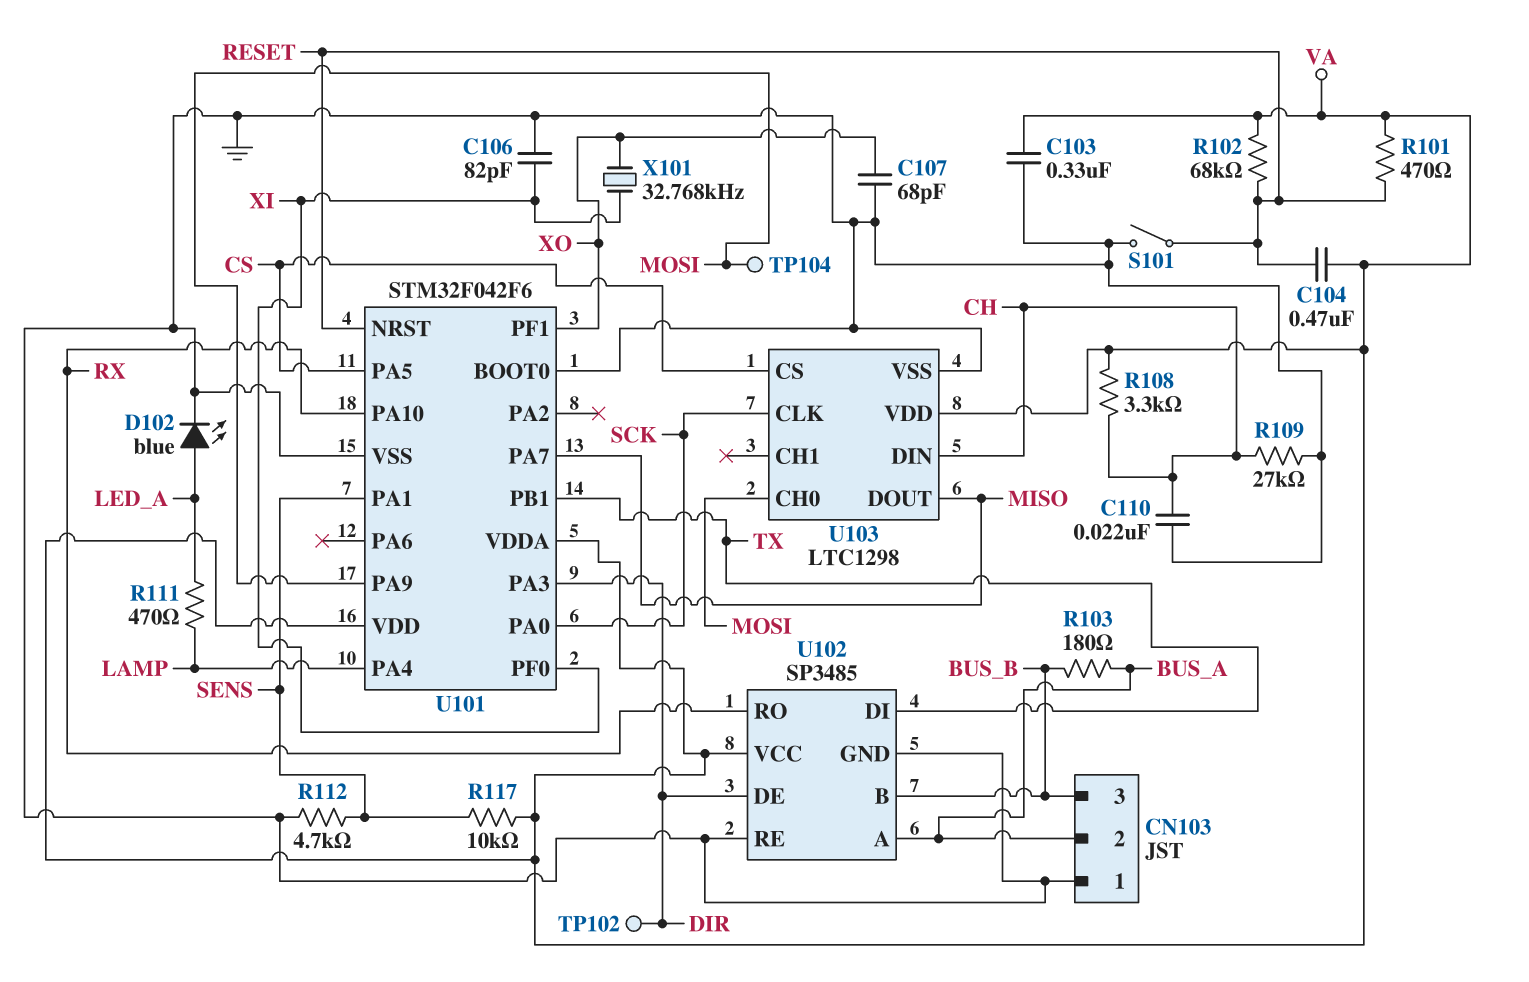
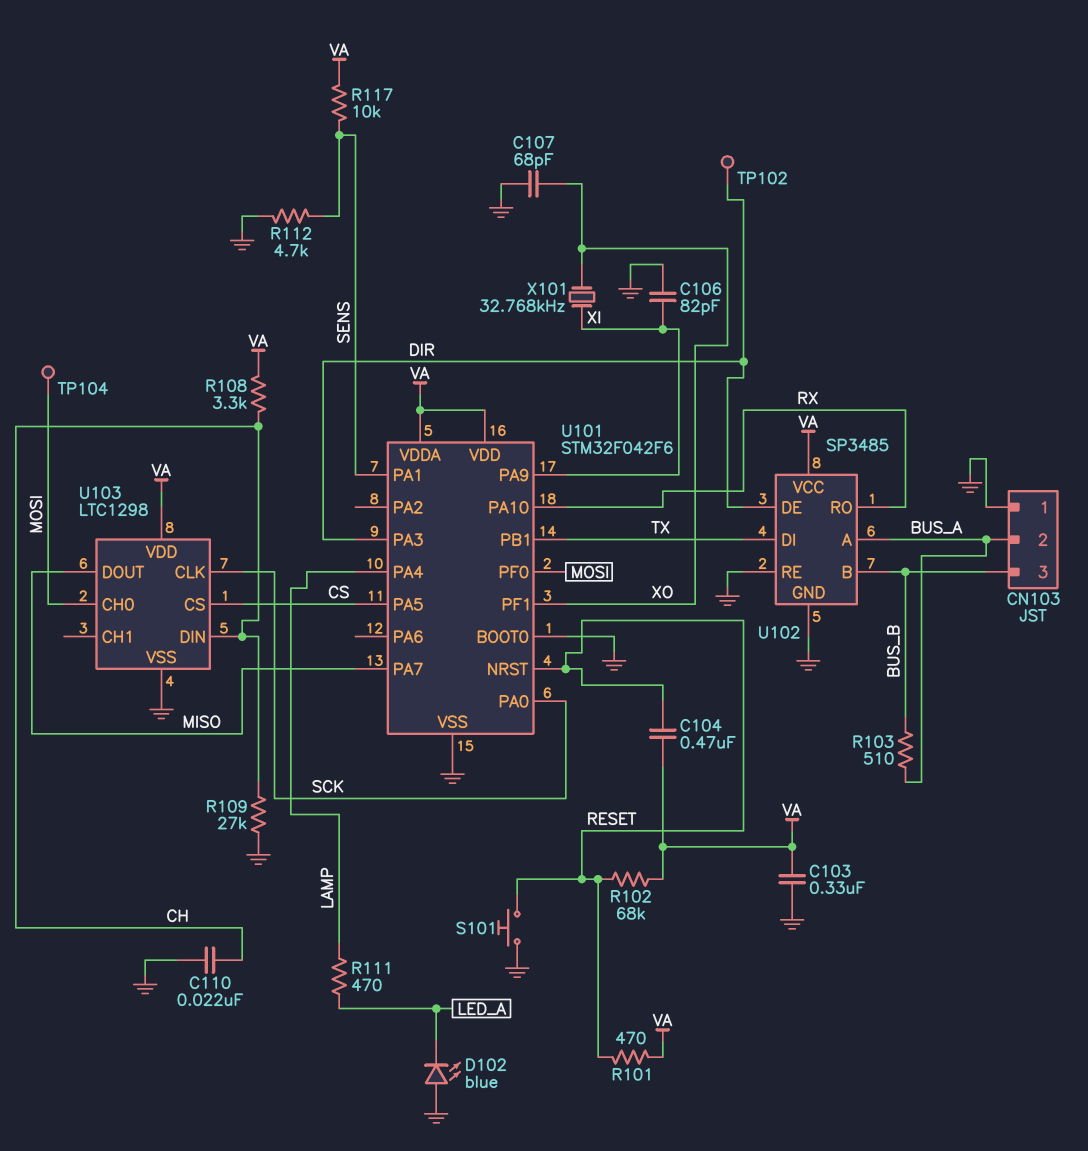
D102: LED blue (A LED_A, K GND) -> LED blue (A GND, K LED_A)
R103: 180 (BUS_A, BUS_B) -> 510 (BUS_A, BUS_B)
S101: switch (GND, RESET) -> button (GND, RESET)
U101 pin PA9: MOSI -> XI
U101 pin PF0: XI -> MOSI

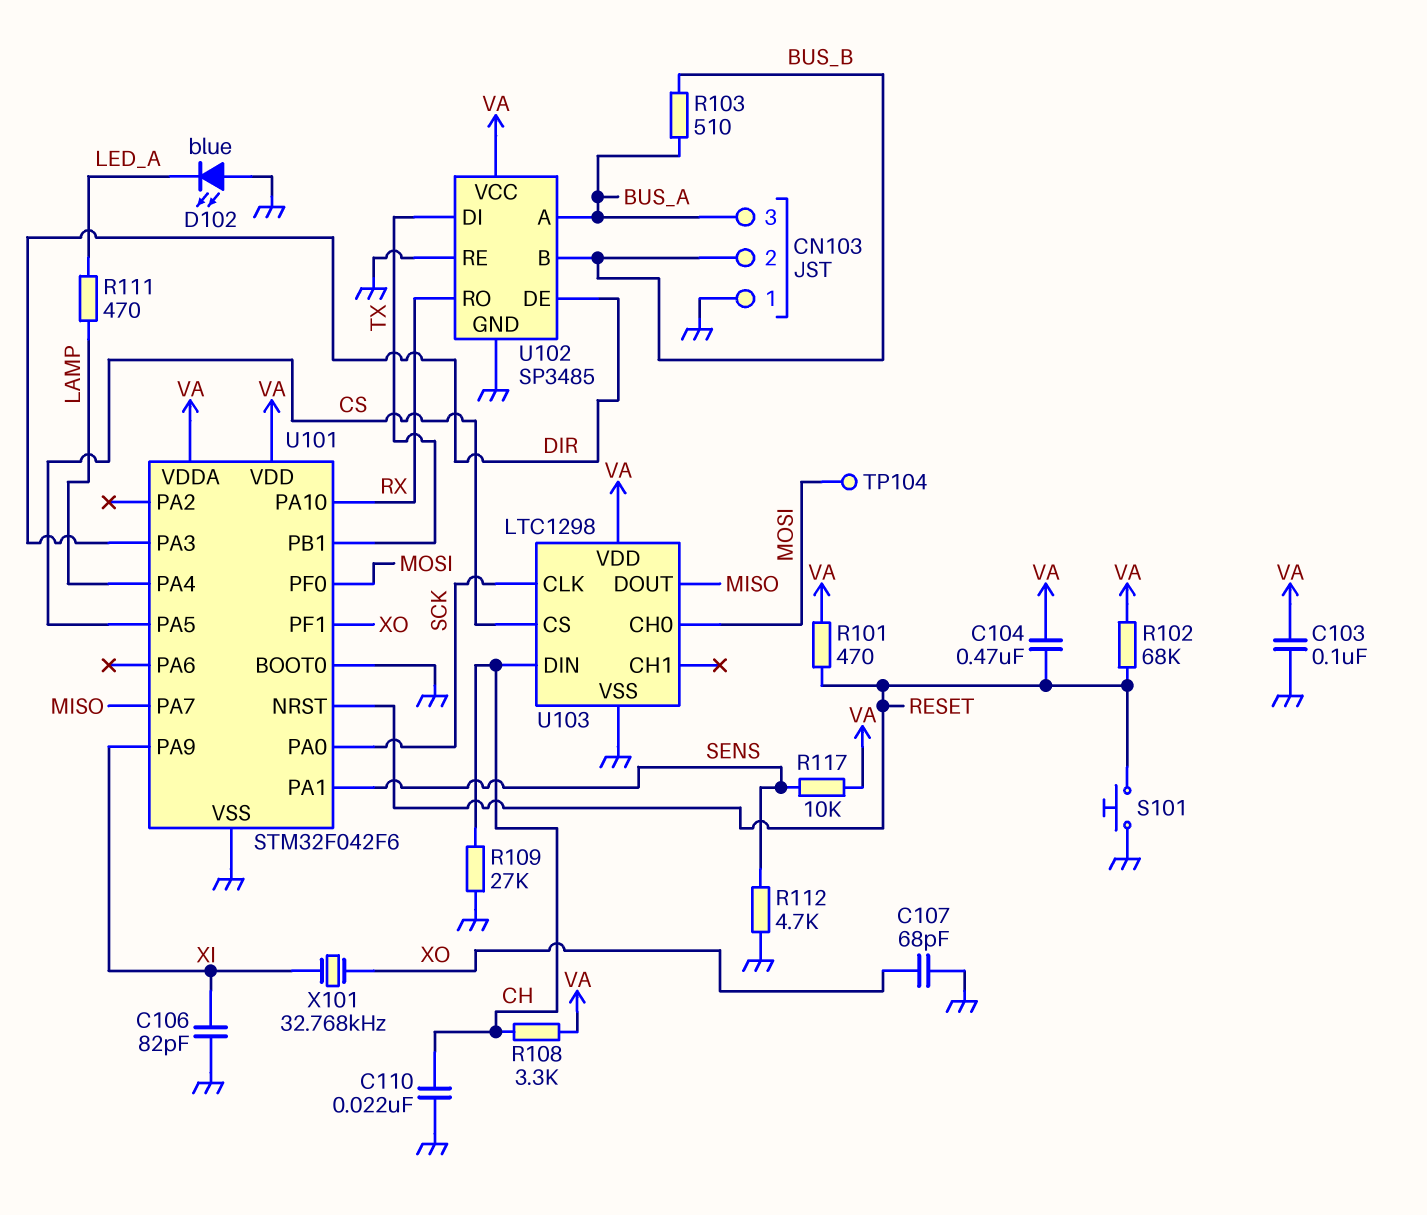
C103: 330nF (GND, VA) -> 100nF (GND, VA)
CN103 pin 2: BUS_A -> BUS_B
CN103 pin 3: BUS_B -> BUS_A
TP102: test point (DIR) -> none

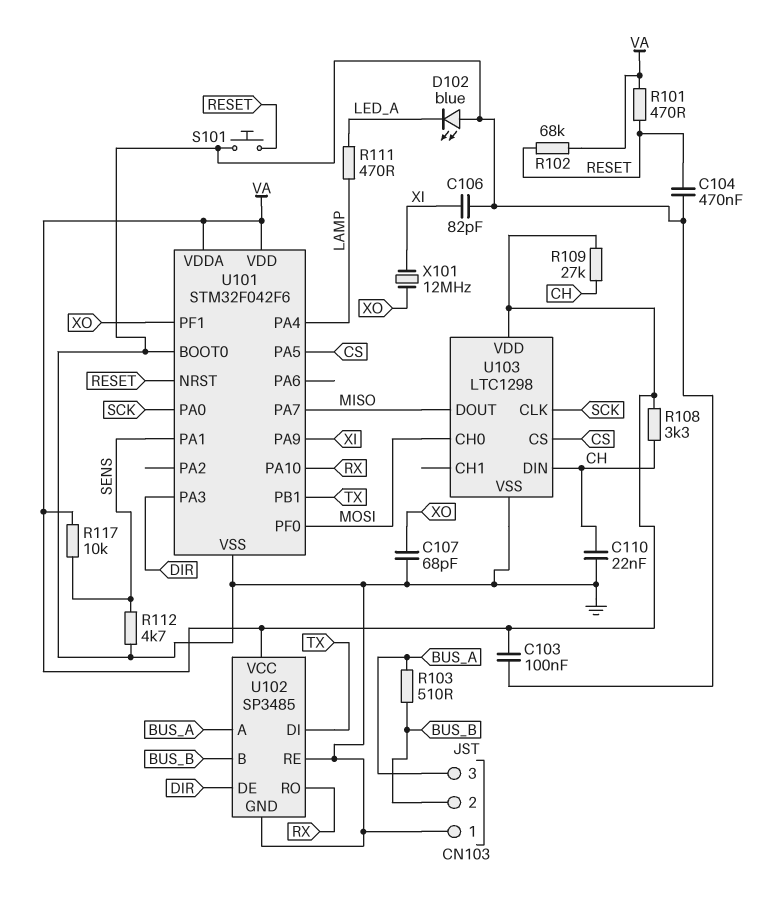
C104: 470nF (RESET, VA) -> 470nF (GND, RESET)
R109: 27k (CH, GND) -> 27k (CH, VA)
TP104: test point (MOSI) -> none
X101: 32.768kHz (XI, XO) -> 12MHz (XI, XO)

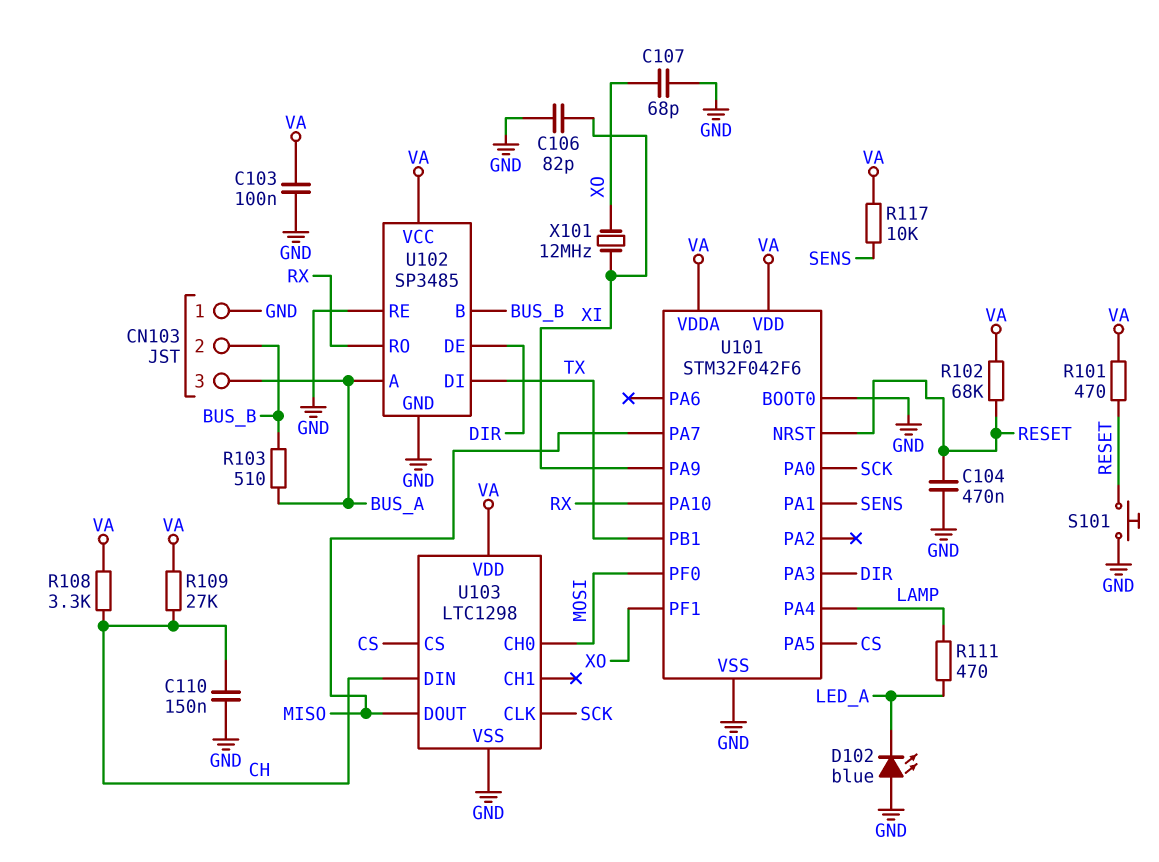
C110: 22nF (CH, GND) -> 150nF (CH, GND)
R112: 4.7k (GND, SENS) -> none

